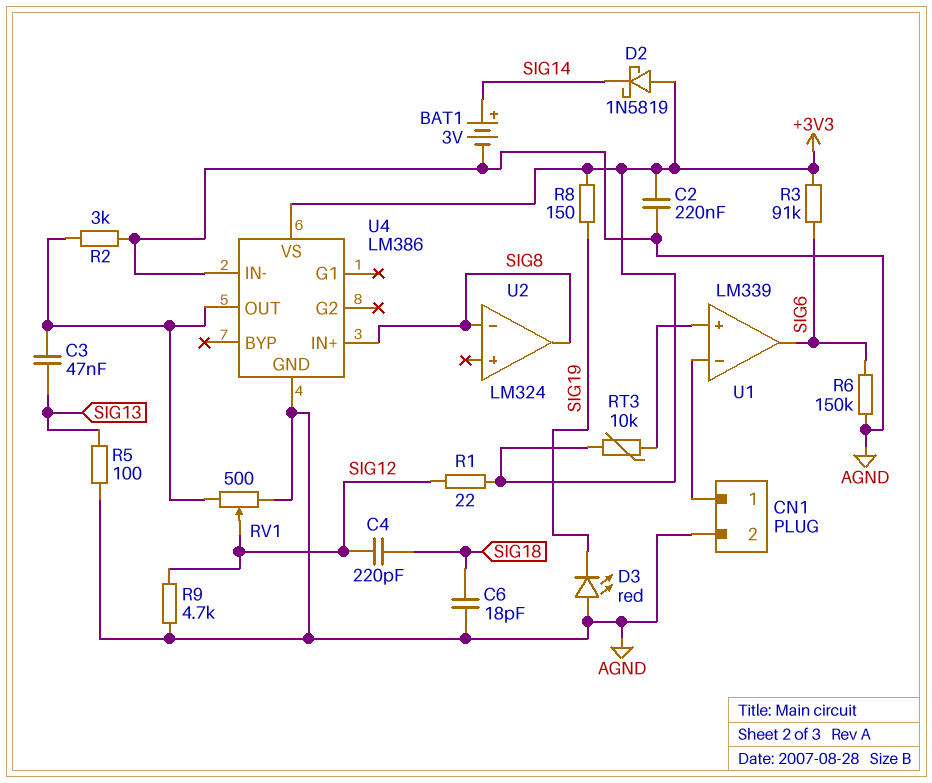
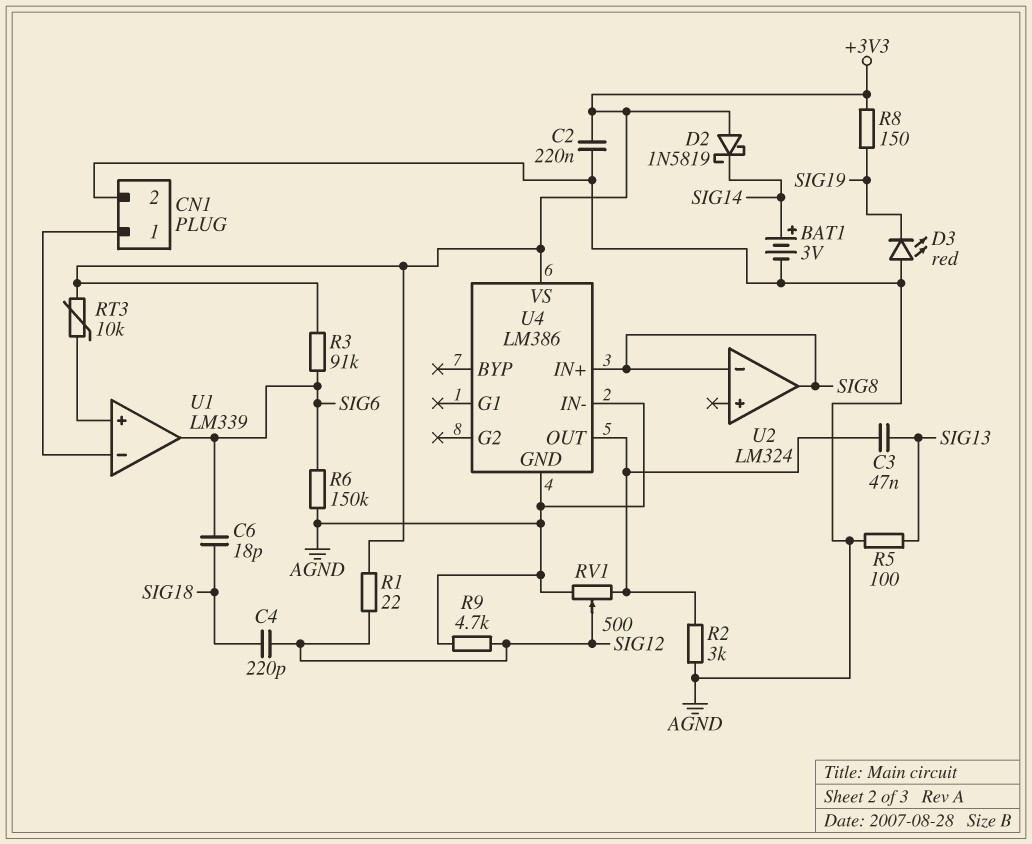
C6: 18pF (AGND, SIG18) -> 18pF (SIG6, SIG18)

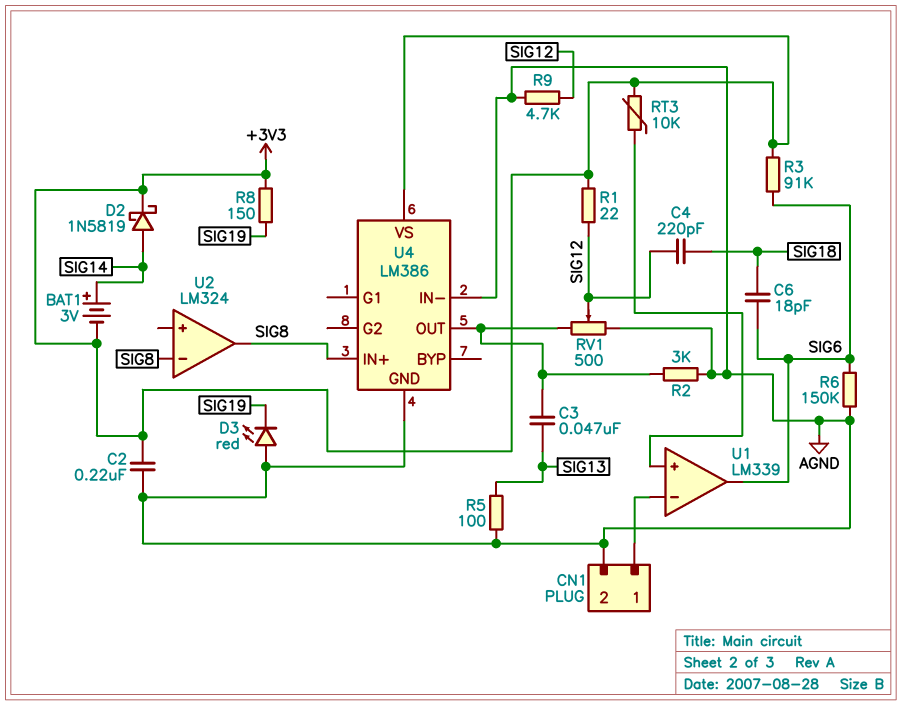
BAT1: 3V (plus SIG14, minus AGND) -> 3V (plus SIG14, minus +3V3)
D2: schottky 1N5819 (A +3V3, K SIG14) -> schottky 1N5819 (A SIG14, K +3V3)

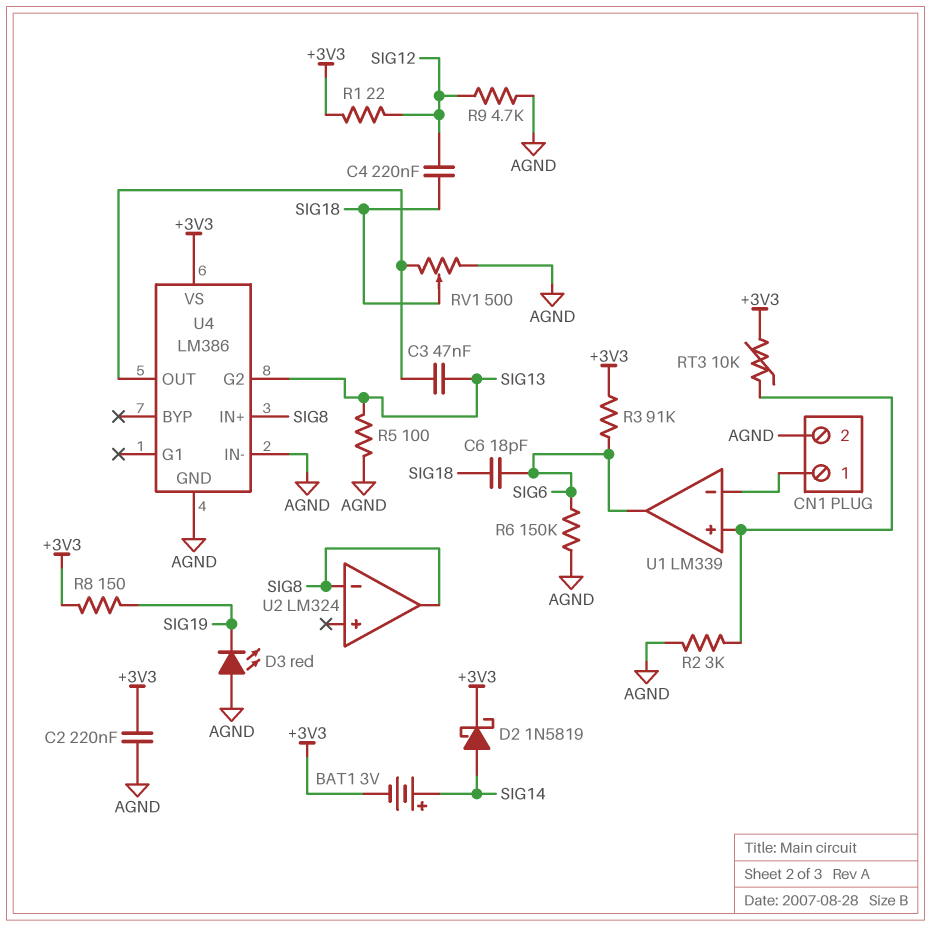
C4: 220pF (SIG12, SIG18) -> 220nF (SIG12, SIG18)
R2: 3k (AGND, U4/OUT) -> 3k (AGND, U1/in+)
RV1: 500 (AGND, U4/OUT, wiper SIG12) -> 500 (AGND, U4/OUT, wiper SIG18)
U4 pin G2: none -> SIG13

